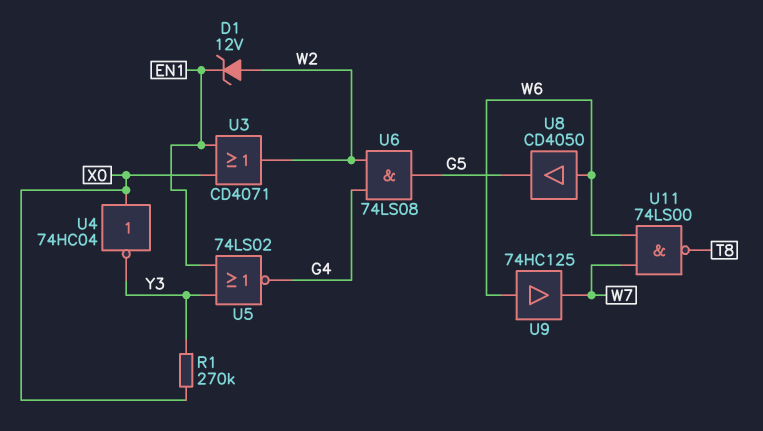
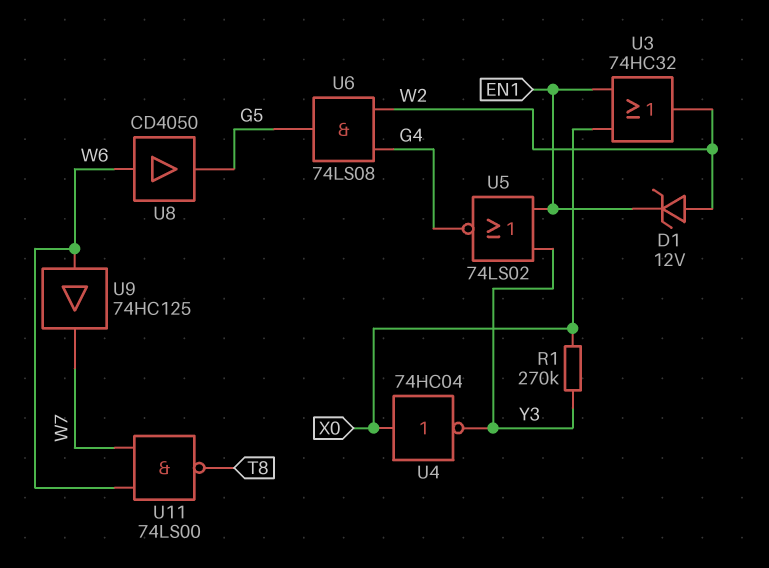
U3: OR CD4071 (in EN1, in X0, out W2) -> OR 74HC32 (in EN1, in X0, out W2)

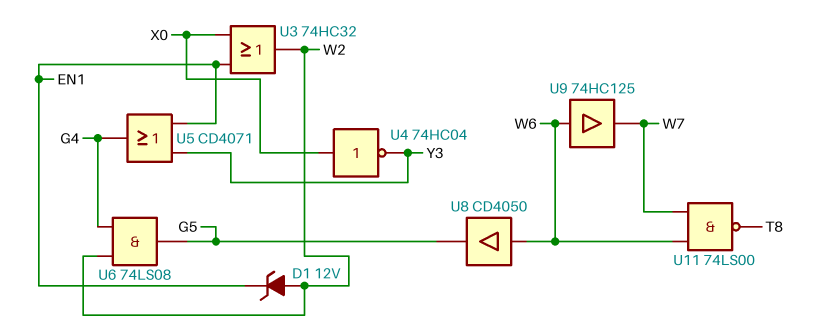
R1: 270k (X0, Y3) -> none
U5: NOR 74LS02 (in EN1, in Y3, out G4) -> OR CD4071 (in EN1, in Y3, out G4)

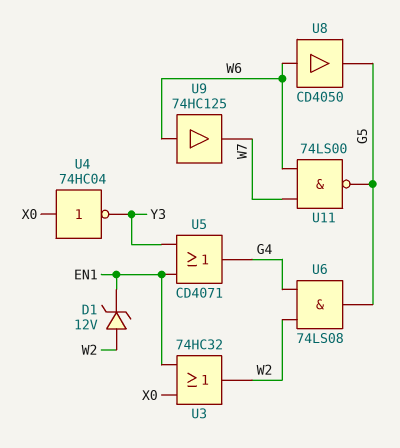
U11: NAND 74LS00 (in W6, in W7, out T8) -> NAND 74LS00 (in W6, in W7, out G5)

